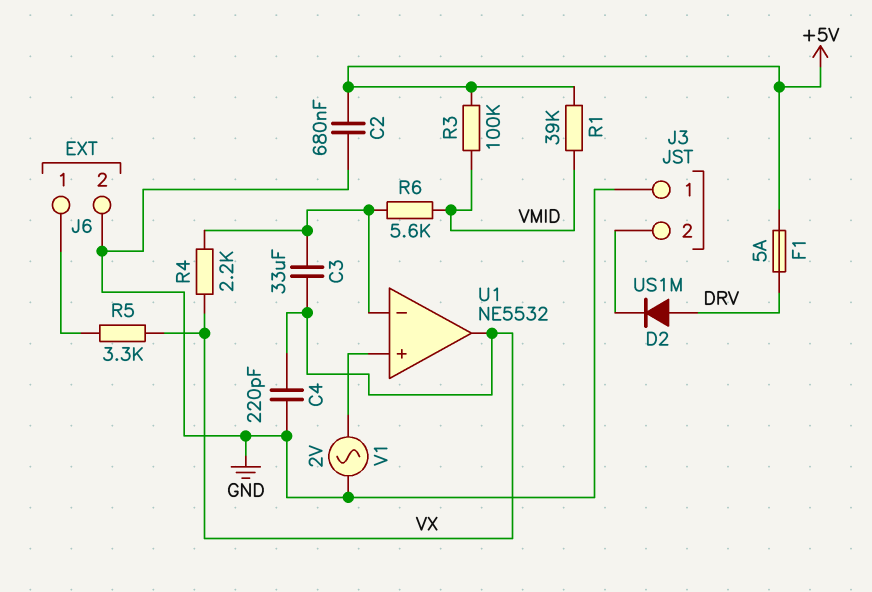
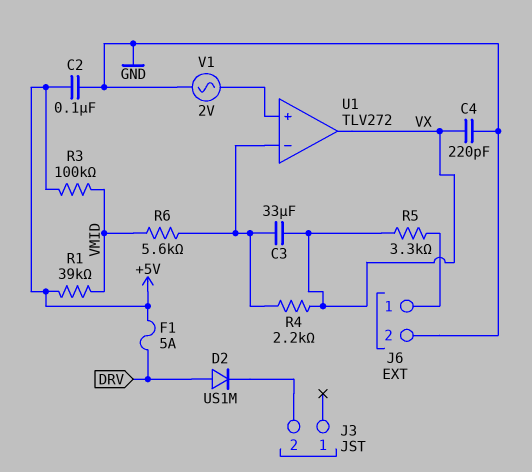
C2: 680nF (+5V, GND) -> 100nF (+5V, GND)
J3 pin 1: GND -> none
U1: NE5532 -> TLV272

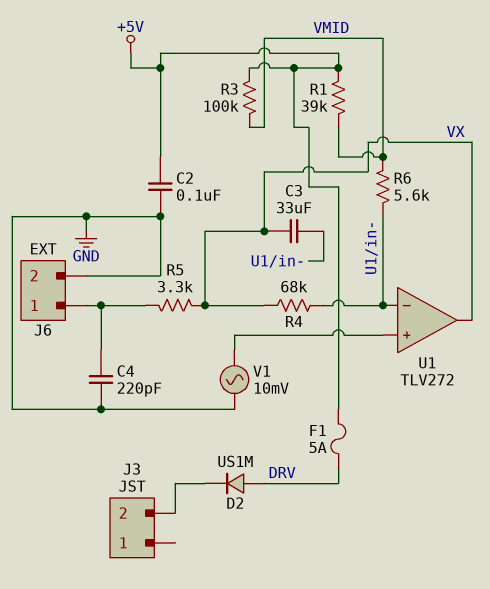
C4: 220pF (GND, VX) -> 220pF (GND, J6/1)
R4: 2.2k (U1/in-, VX) -> 68k (U1/in-, VX)
V1: AC 2V (GND, U1/in+) -> AC 10mV (GND, U1/in+)

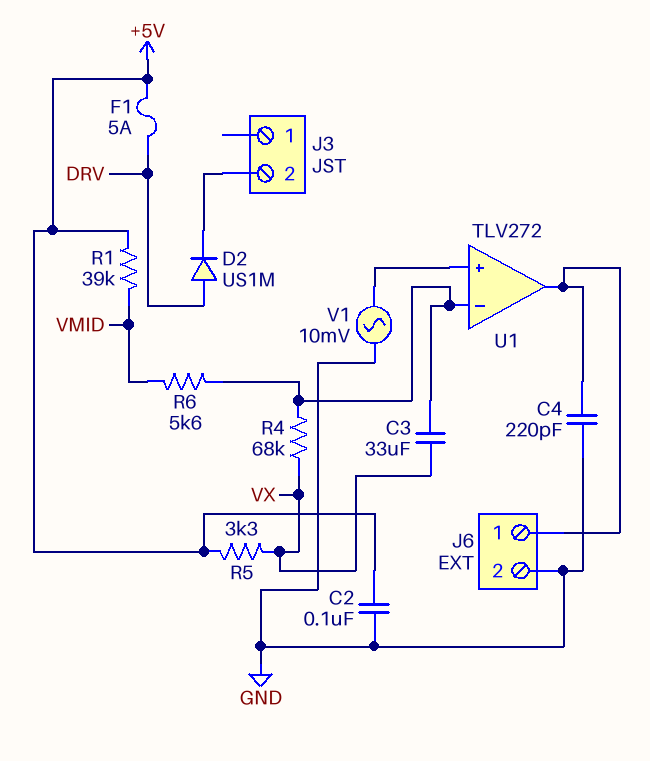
R3: 100k (+5V, VMID) -> none
R5: 3.3k (J6/1, VX) -> 3.3k (+5V, VX)
U1 pin out: VX -> J6/1

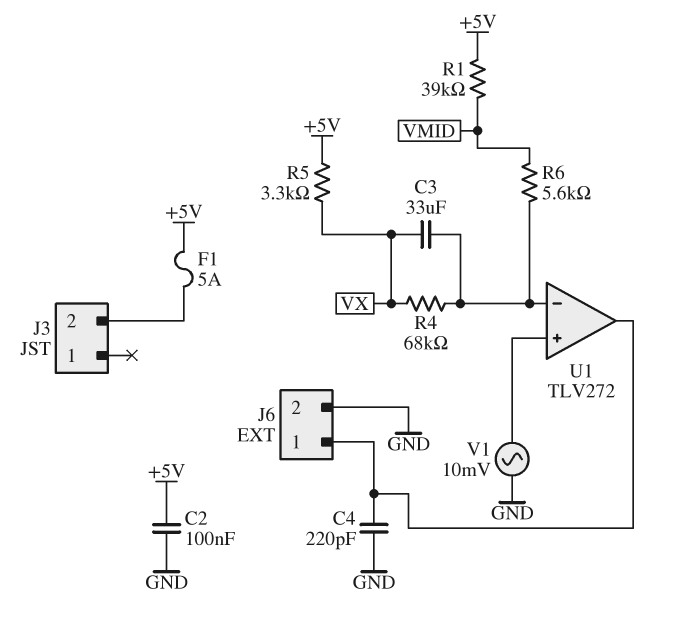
D2: diode US1M (A DRV, K J3/2) -> none
F1: 5A (+5V, DRV) -> 5A (+5V, J3/2)

